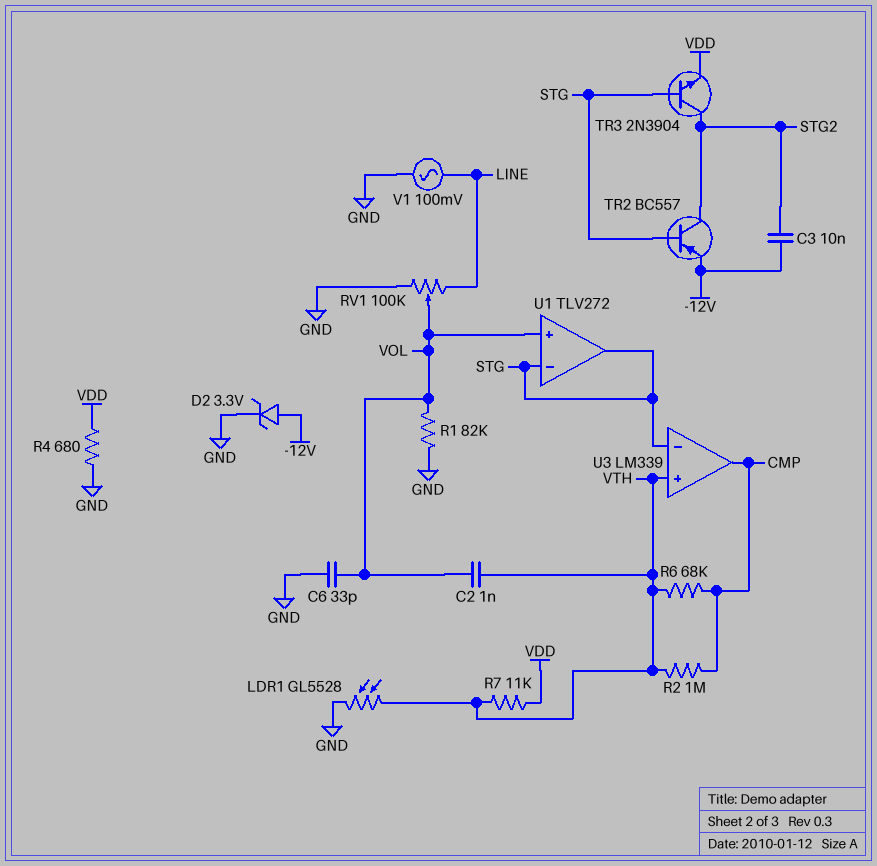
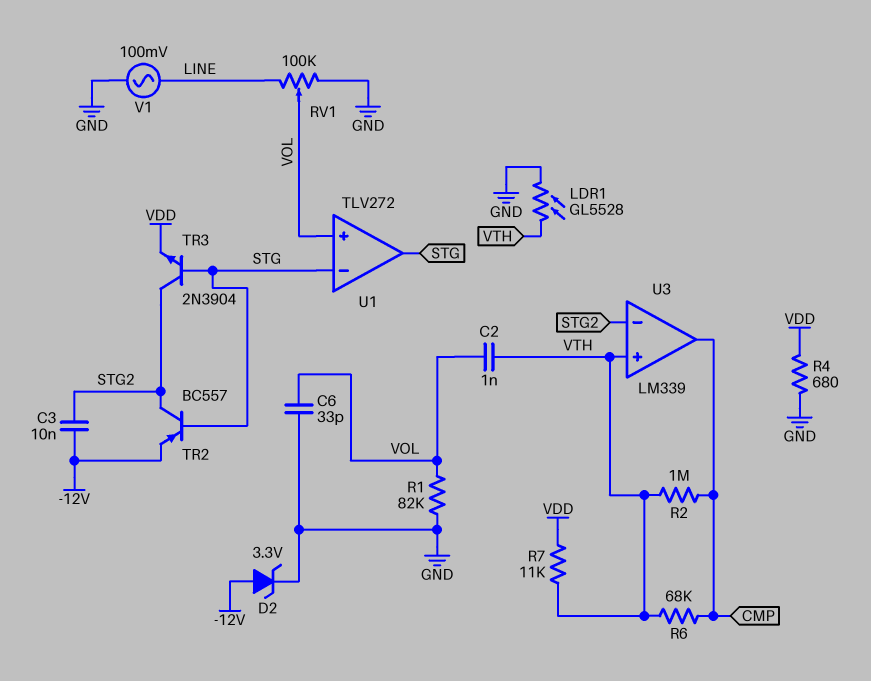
U3 pin in-: STG -> STG2

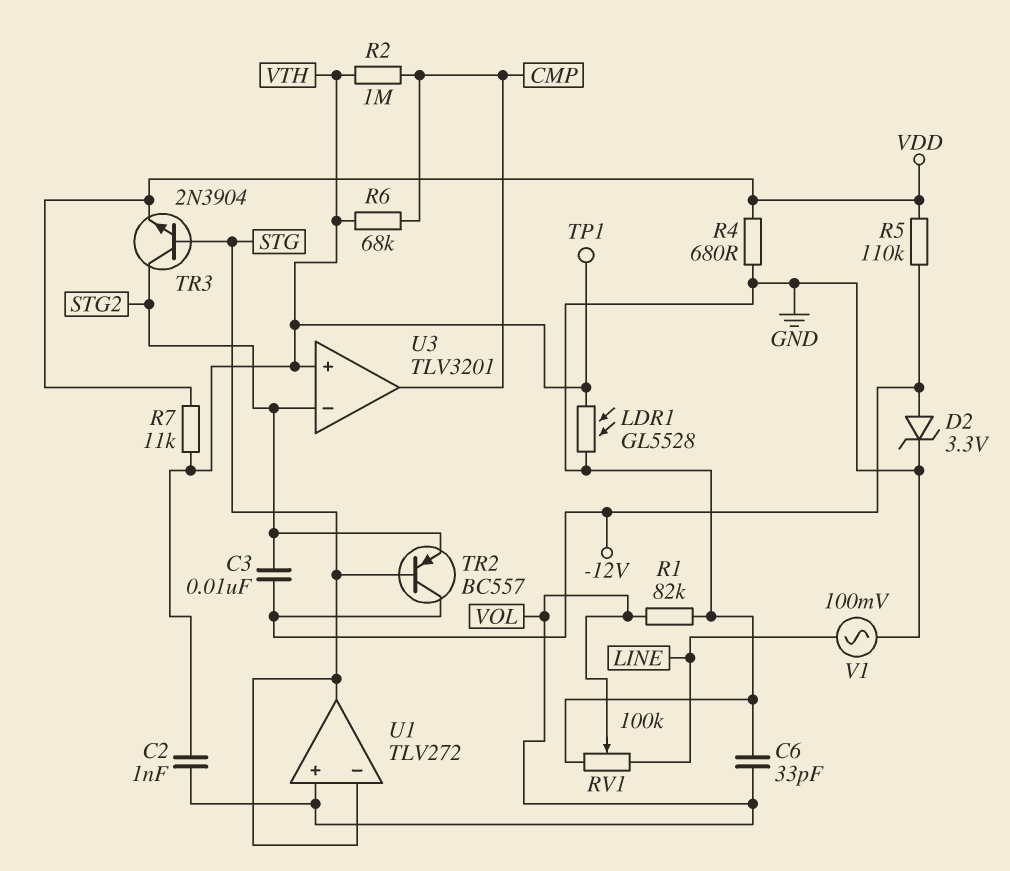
R5: none -> 110k (-12V, VDD)
TP1: none -> test point (VTH)
TR2: PNP BC557 (B STG, C STG2, E -12V) -> PNP BC557 (B STG, C -12V, E STG2)
U3: LM339 -> TLV3201

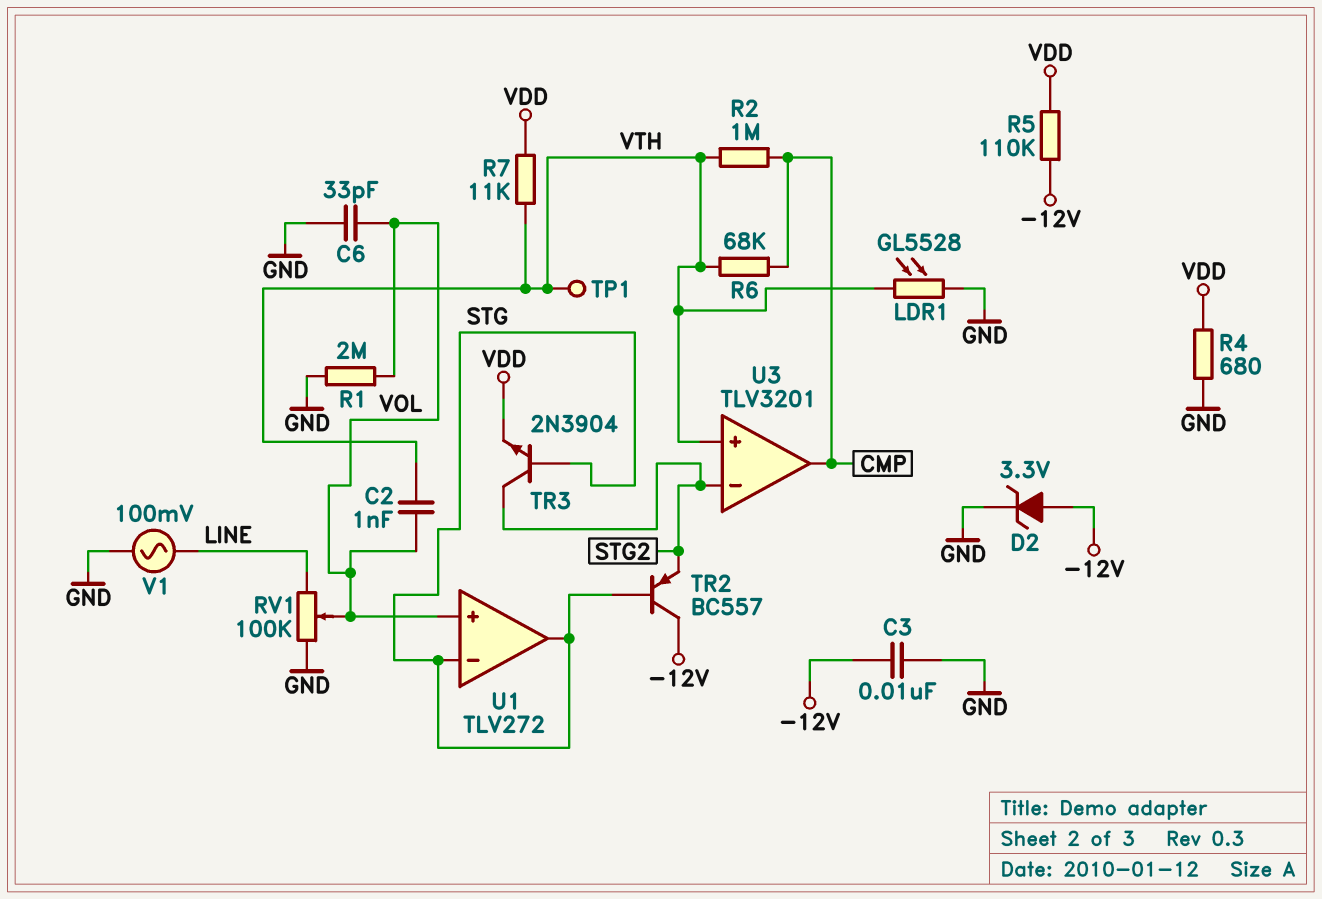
C3: 10nF (-12V, STG2) -> 10nF (-12V, GND)
R1: 82k (GND, VOL) -> 2M (GND, VOL)

